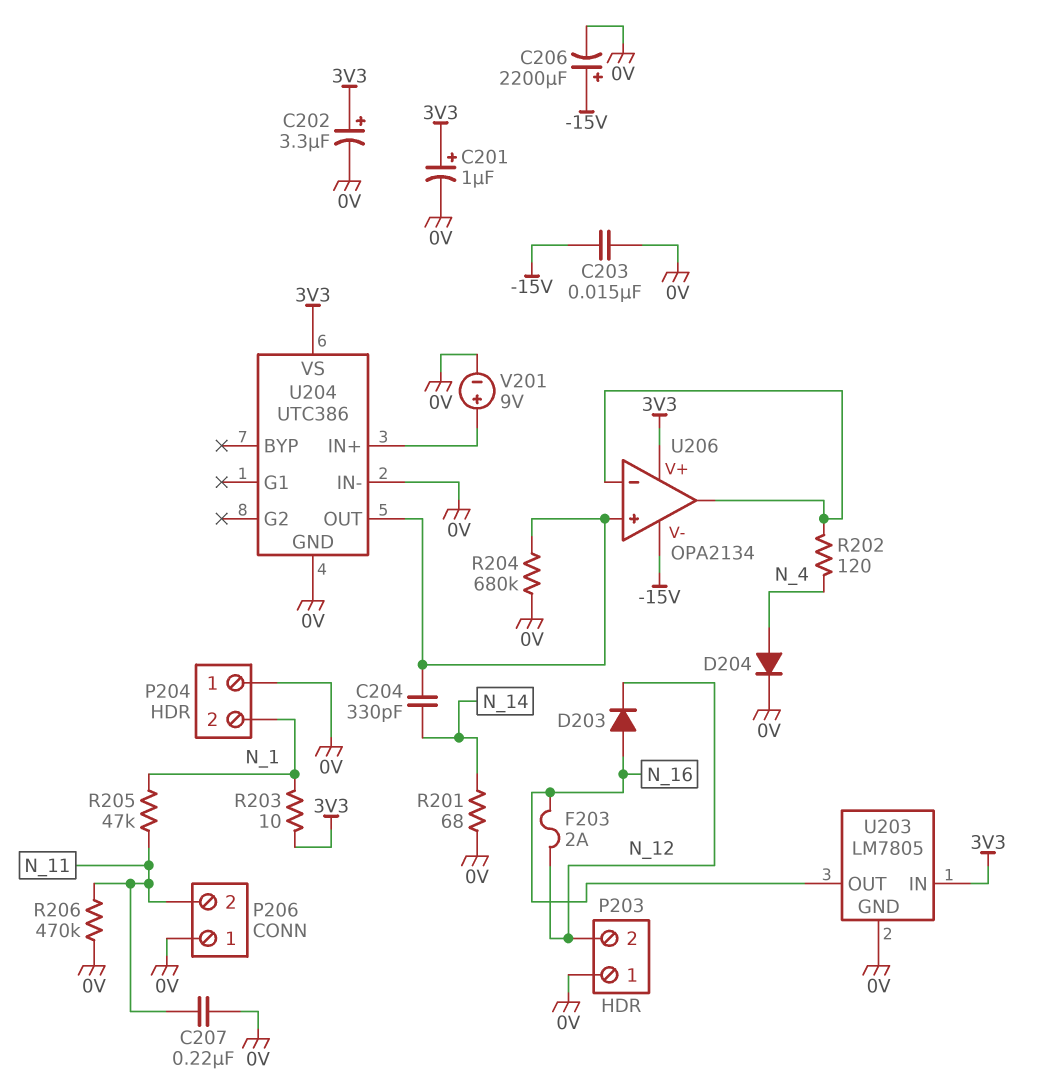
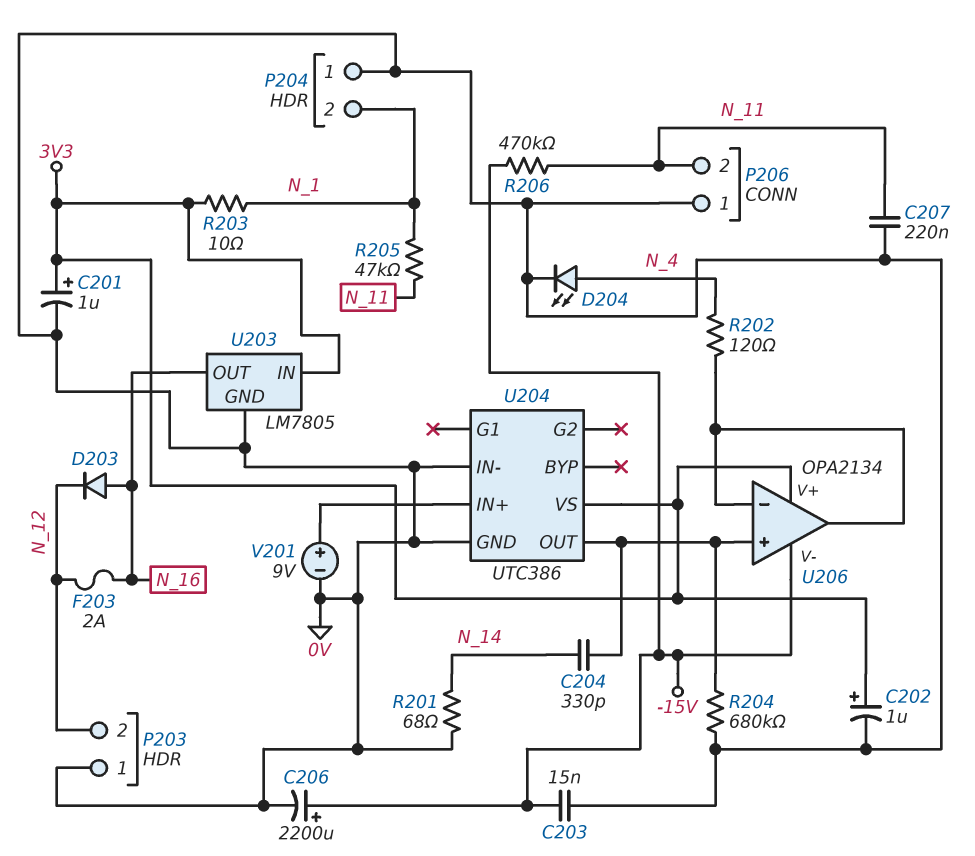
C202: 3.3uF (plus 3V3, minus 0V) -> 1uF (plus 3V3, minus 0V)
D204: diode (A N_4, K 0V) -> LED (A N_4, K 0V)
R206: 470k (0V, N_11) -> 470k (-15V, N_11)

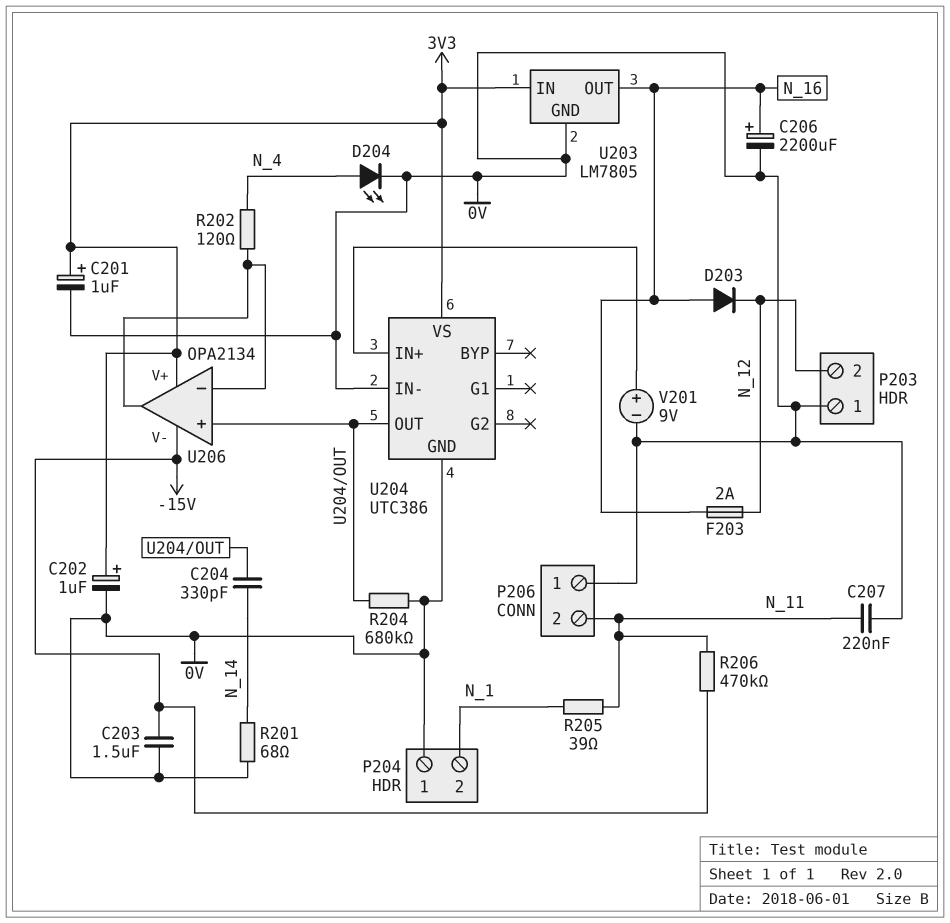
C203: 15nF (-15V, 0V) -> 1.5uF (-15V, 0V)
C206: 2200uF (plus -15V, minus 0V) -> 2200uF (plus N_16, minus 0V)
R203: 10 (3V3, N_1) -> none
R205: 47k (N_1, N_11) -> 39 (N_1, N_11)

